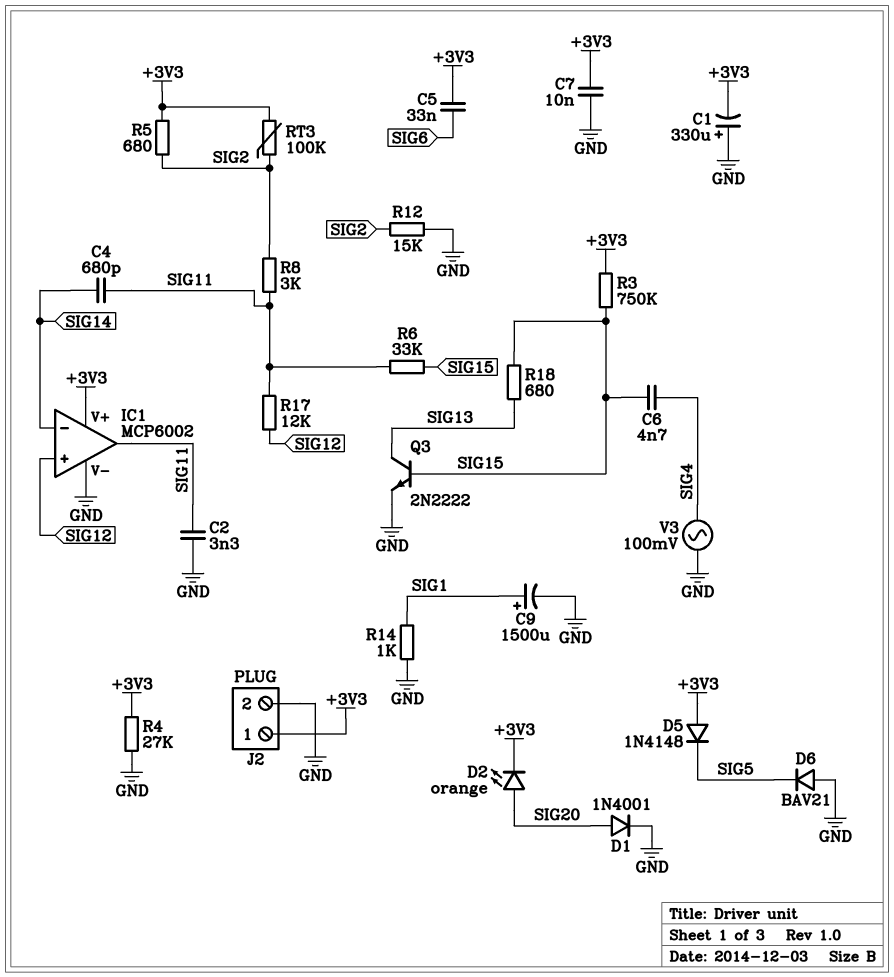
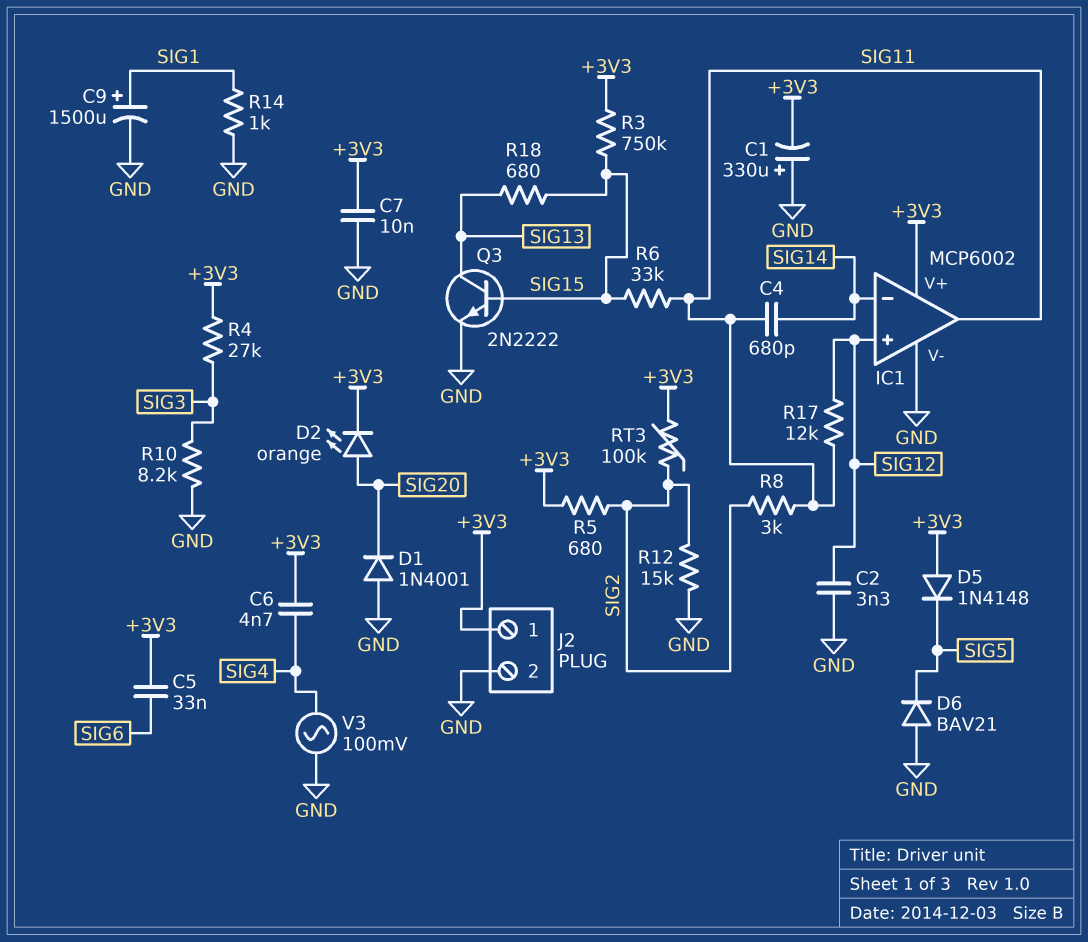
C2: 3.3nF (GND, SIG11) -> 3.3nF (GND, SIG12)
C6: 4.7nF (SIG4, SIG15) -> 4.7nF (+3V3, SIG4)
D1: diode 1N4001 (A SIG20, K GND) -> diode 1N4001 (A GND, K SIG20)
R4: 27k (+3V3, GND) -> 27k (+3V3, SIG3)
R10: none -> 8.2k (GND, SIG3)

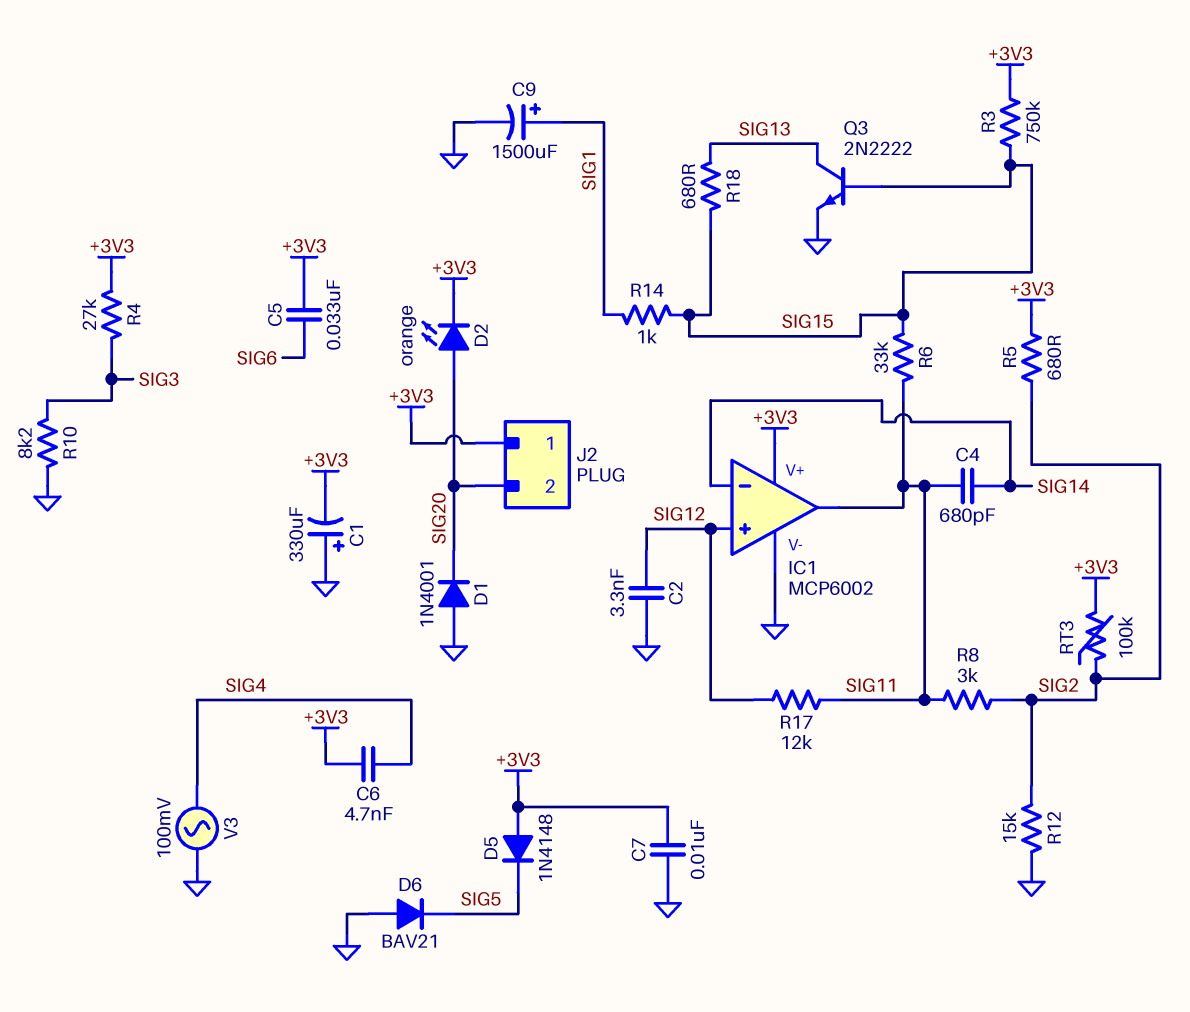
J2 pin 2: GND -> SIG20
R14: 1k (GND, SIG1) -> 1k (SIG1, SIG15)

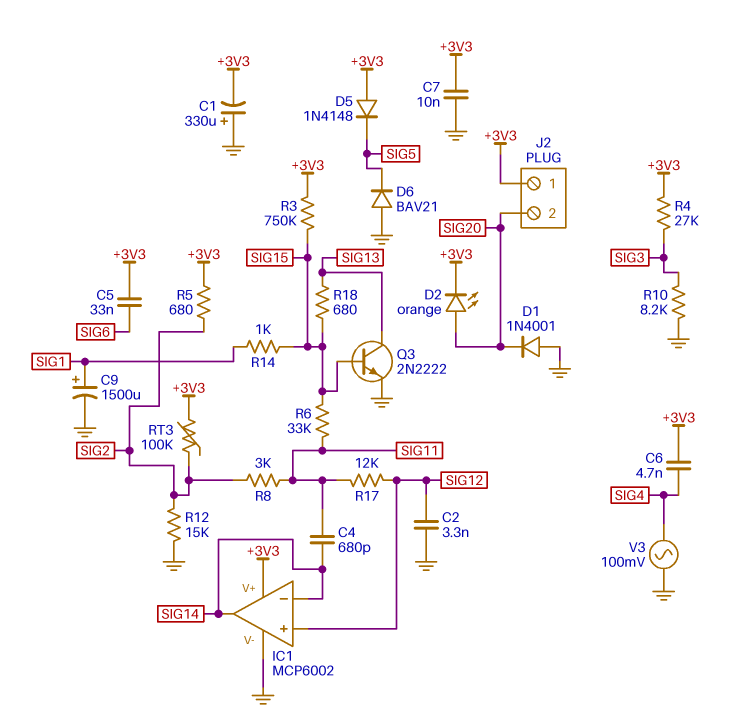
IC1 pin out: SIG11 -> SIG14

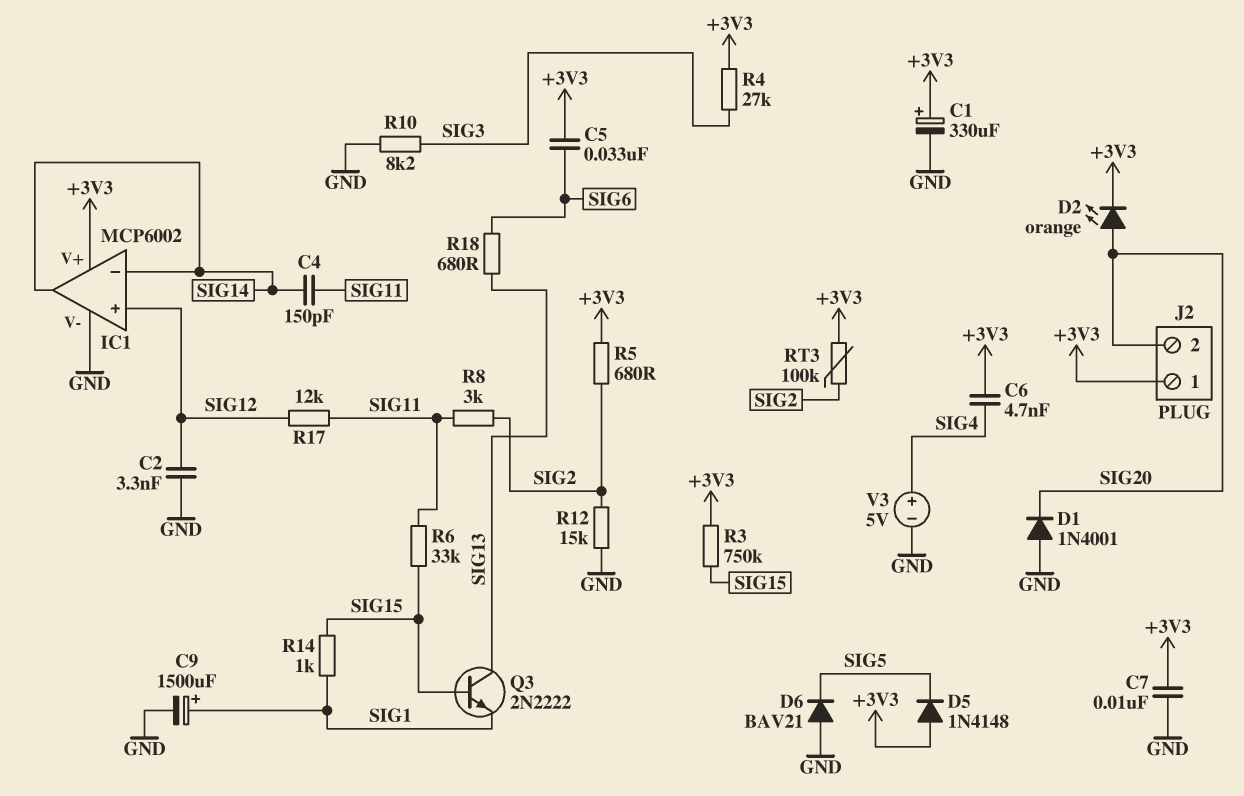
C1: 330uF (plus GND, minus +3V3) -> 330uF (plus +3V3, minus GND)
C4: 680pF (SIG11, SIG14) -> 150pF (SIG11, SIG14)
Q3: NPN 2N2222 (B SIG15, C SIG13, E GND) -> NPN 2N2222 (B SIG15, C SIG13, E SIG1)
R18: 680 (SIG13, SIG15) -> 680 (SIG6, SIG13)
V3: AC 100mV (GND, SIG4) -> 5V (plus SIG4, minus GND)

